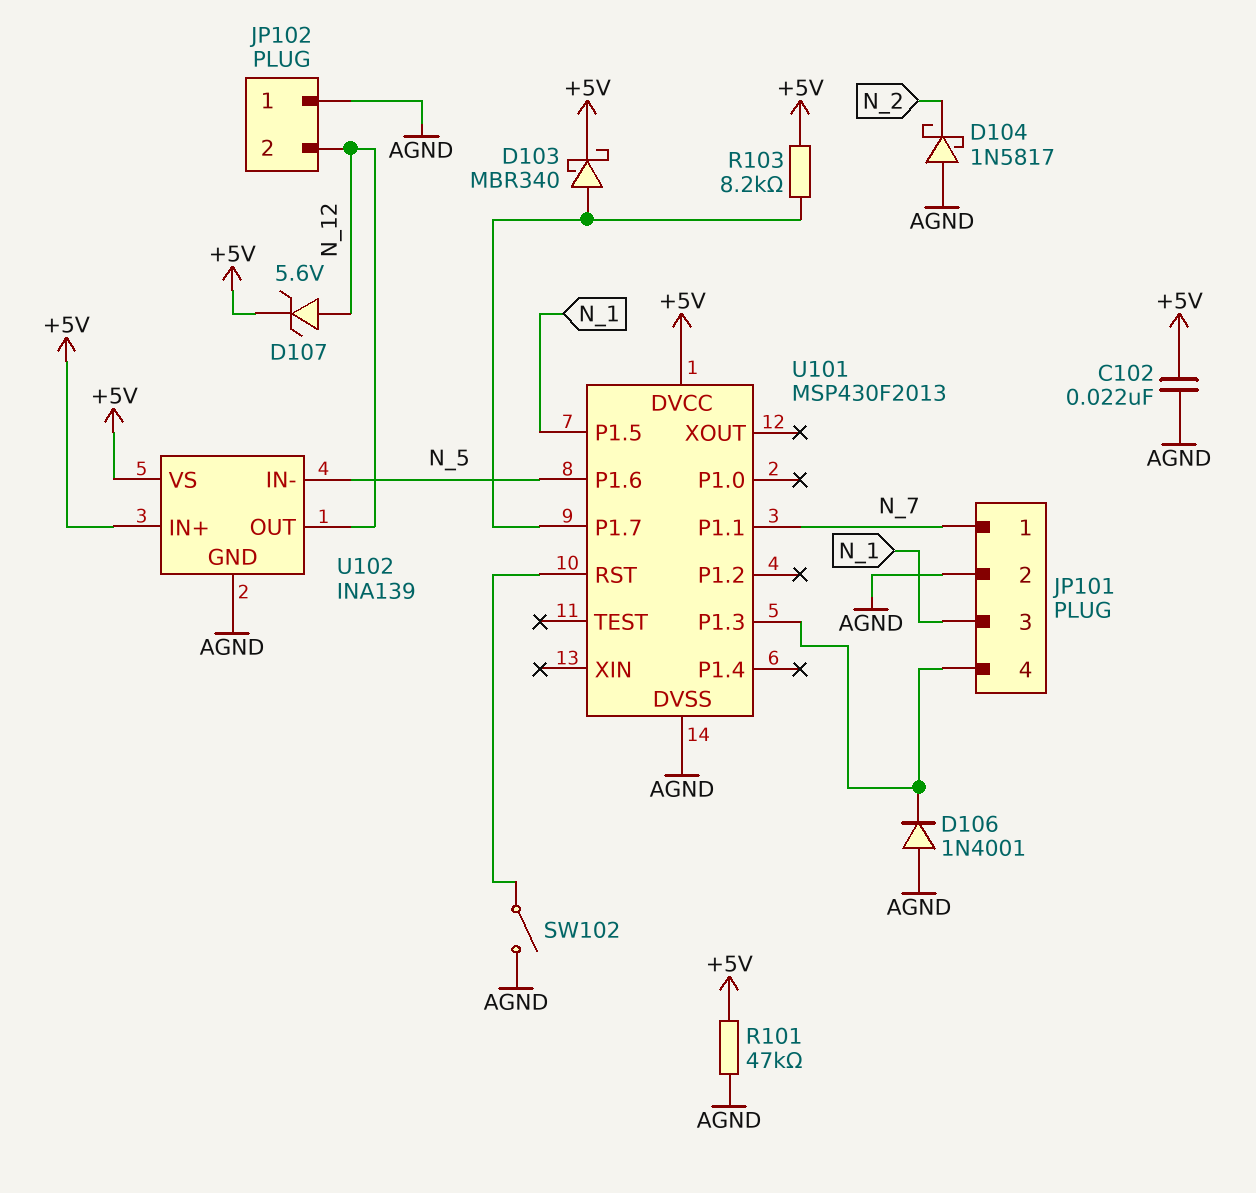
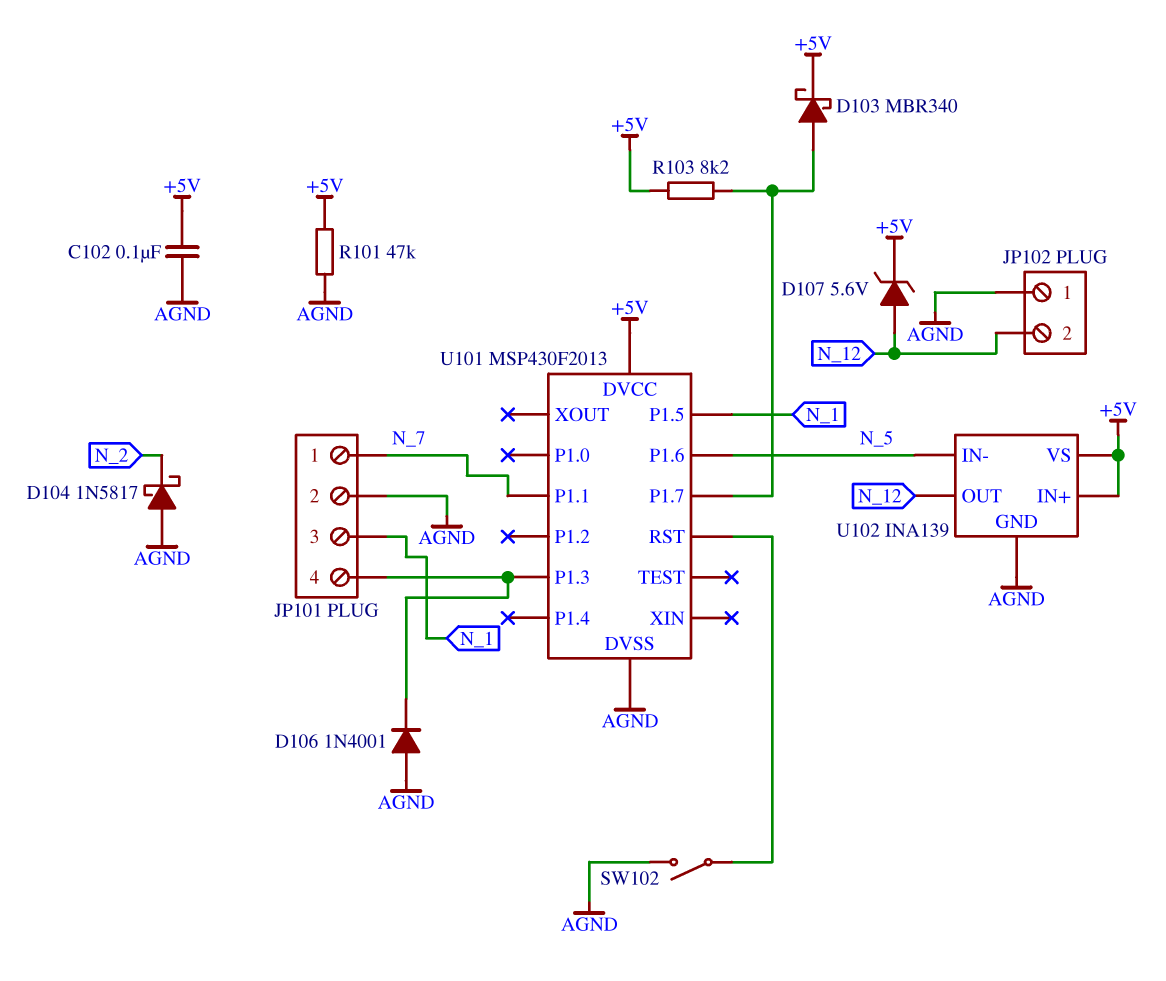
C102: 22nF (+5V, AGND) -> 100nF (+5V, AGND)

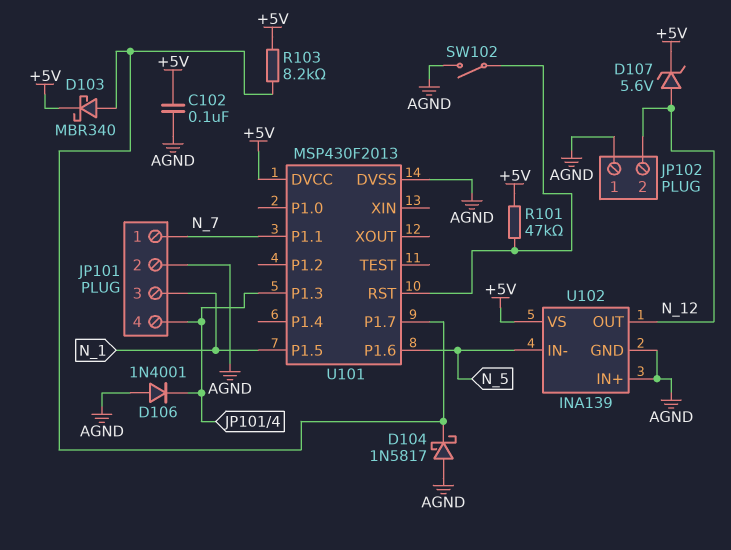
D104: schottky 1N5817 (A AGND, K N_2) -> schottky 1N5817 (A AGND, K U101/P1.7)
R101: 47k (+5V, AGND) -> 47k (+5V, U101/RST)
U102 pin IN+: +5V -> AGND

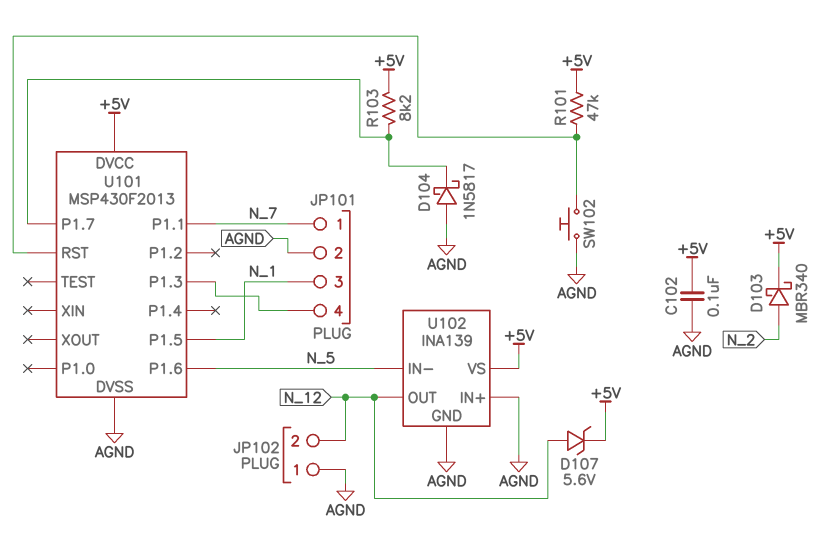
D103: schottky MBR340 (A U101/P1.7, K +5V) -> schottky MBR340 (A N_2, K +5V)
D106: diode 1N4001 (A AGND, K JP101/4) -> none
SW102: switch (AGND, U101/RST) -> button (AGND, U101/RST)

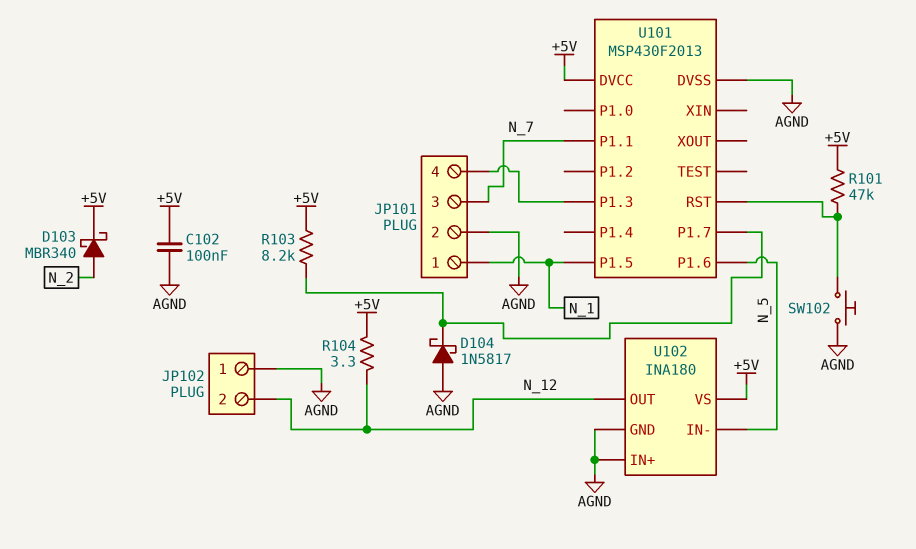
D107: zener 5.6V (A N_12, K +5V) -> none
JP101 pin 1: N_7 -> N_1
JP101 pin 3: N_1 -> N_7
R104: none -> 3.3 (+5V, N_12)
U102: INA139 -> INA180

